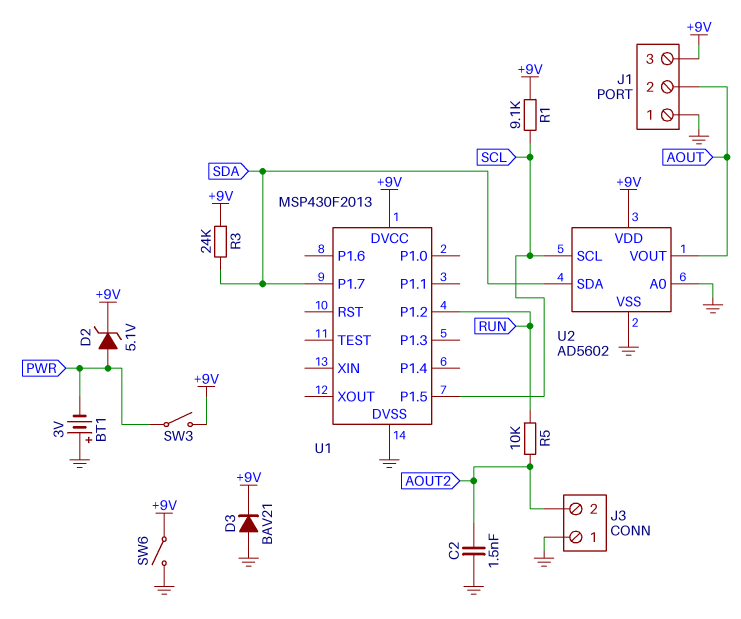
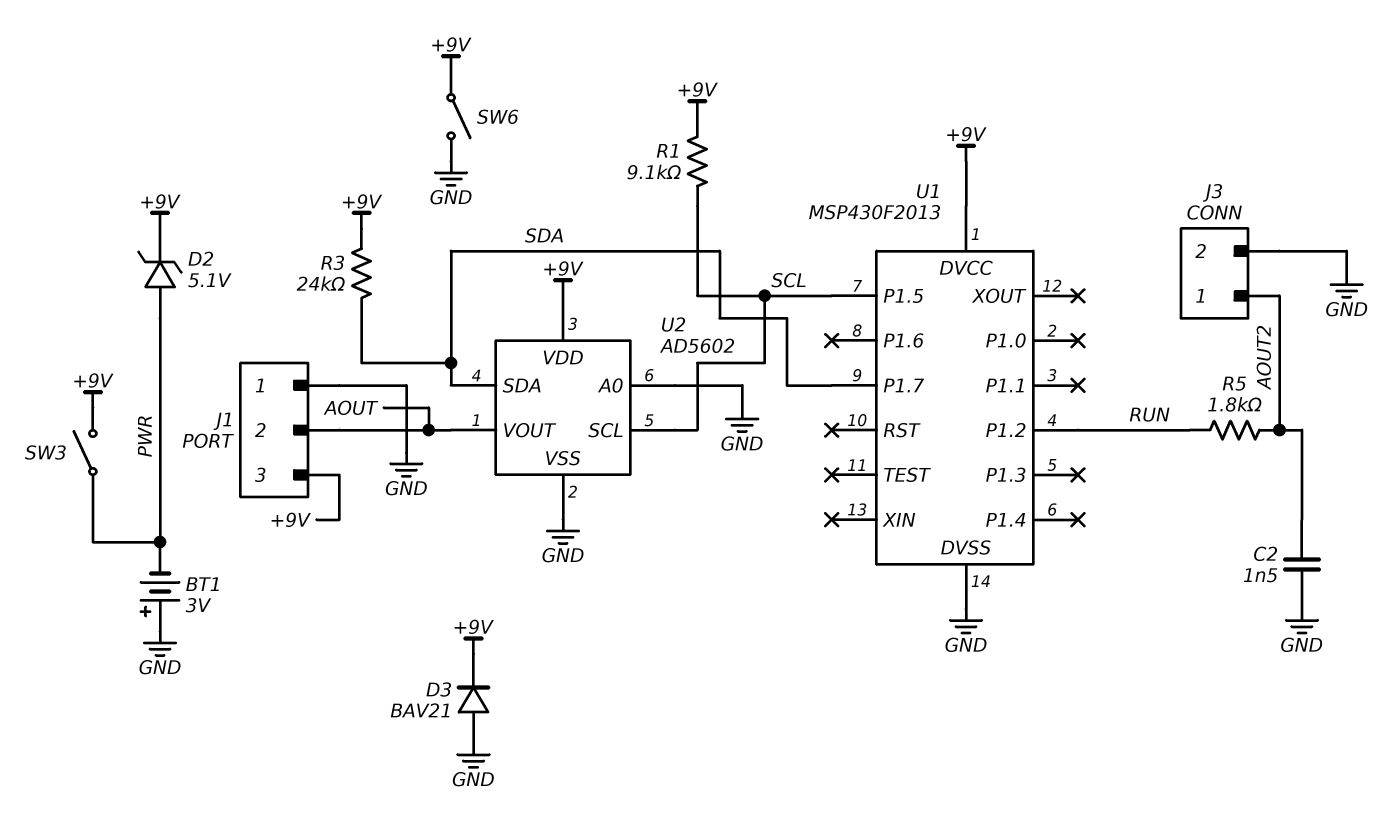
J3 pin 1: GND -> AOUT2
J3 pin 2: AOUT2 -> GND
R5: 10k (AOUT2, RUN) -> 1.8k (AOUT2, RUN)

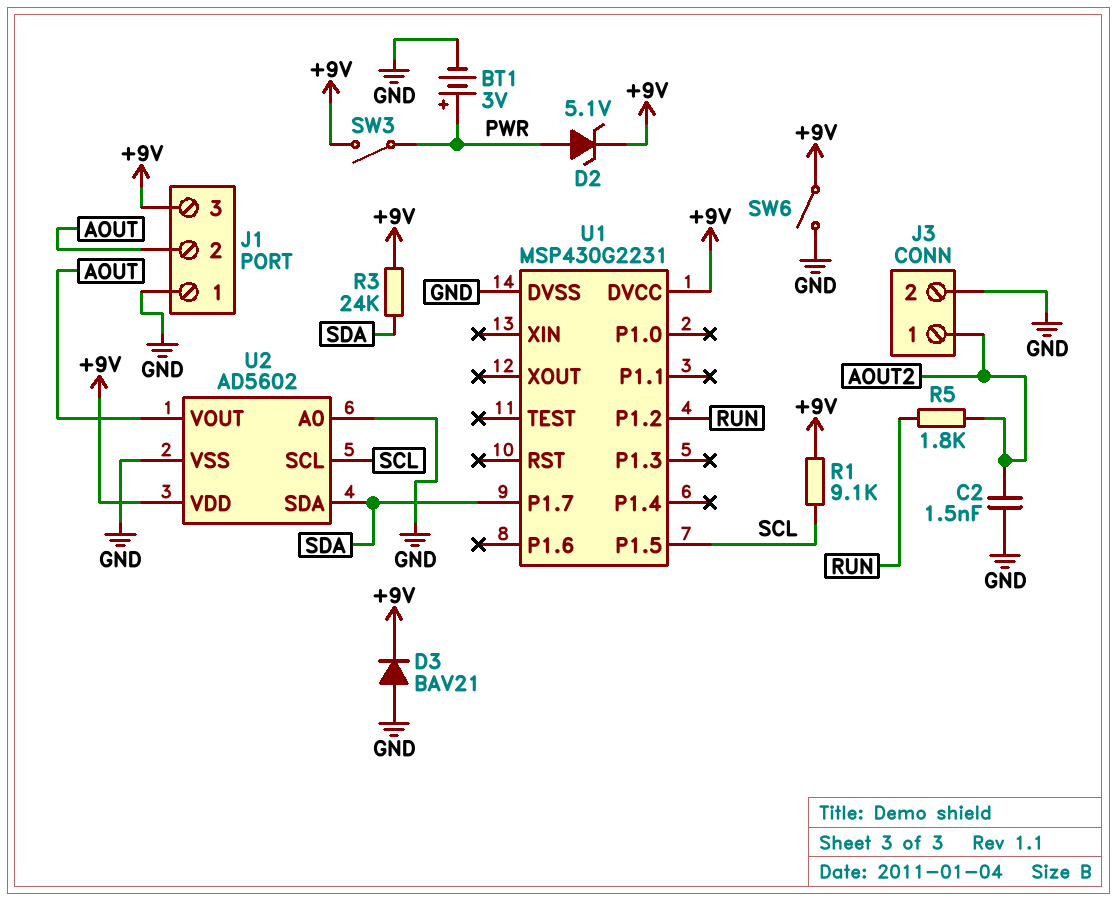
BT1: 3V (plus GND, minus PWR) -> 3V (plus PWR, minus GND)
U1: MSP430F2013 -> MSP430G2231

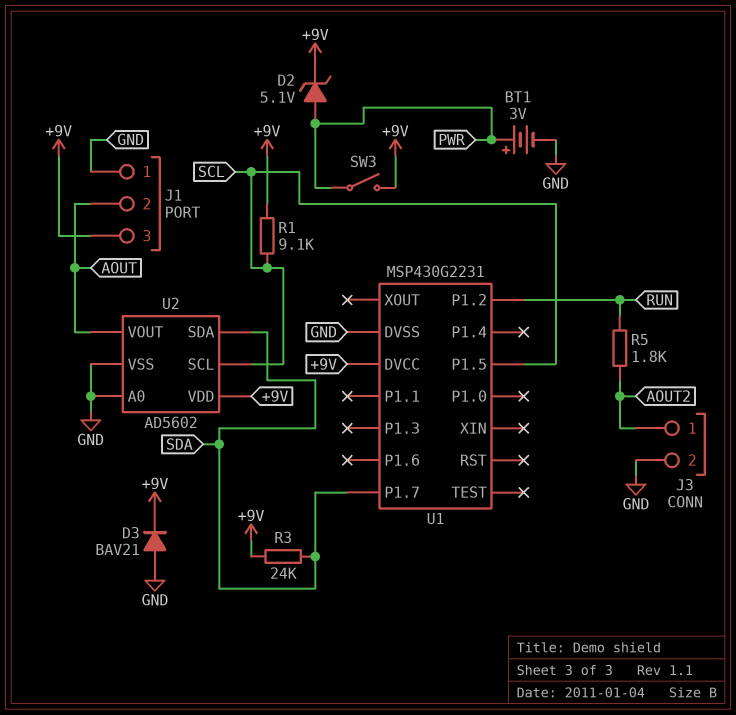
C2: 1.5nF (AOUT2, GND) -> none
SW6: switch (+9V, GND) -> none

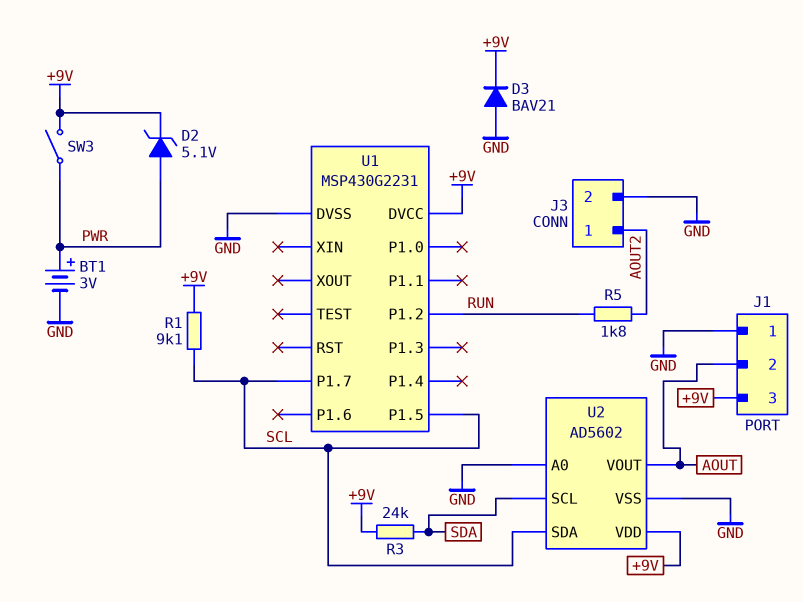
U1 pin P1.7: SDA -> SCL
U2 pin SCL: SCL -> SDA
U2 pin SDA: SDA -> SCL

